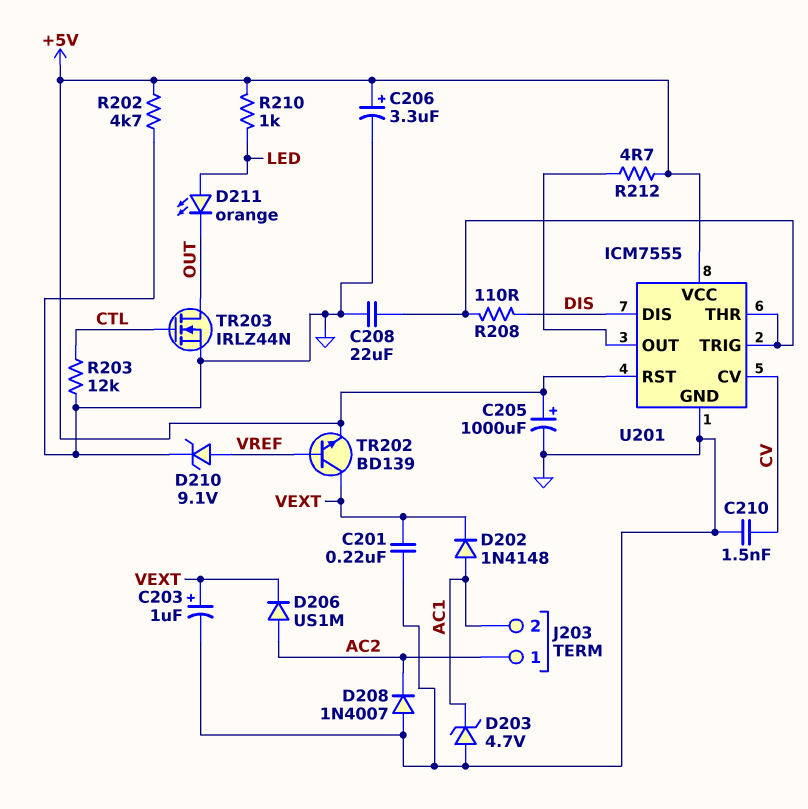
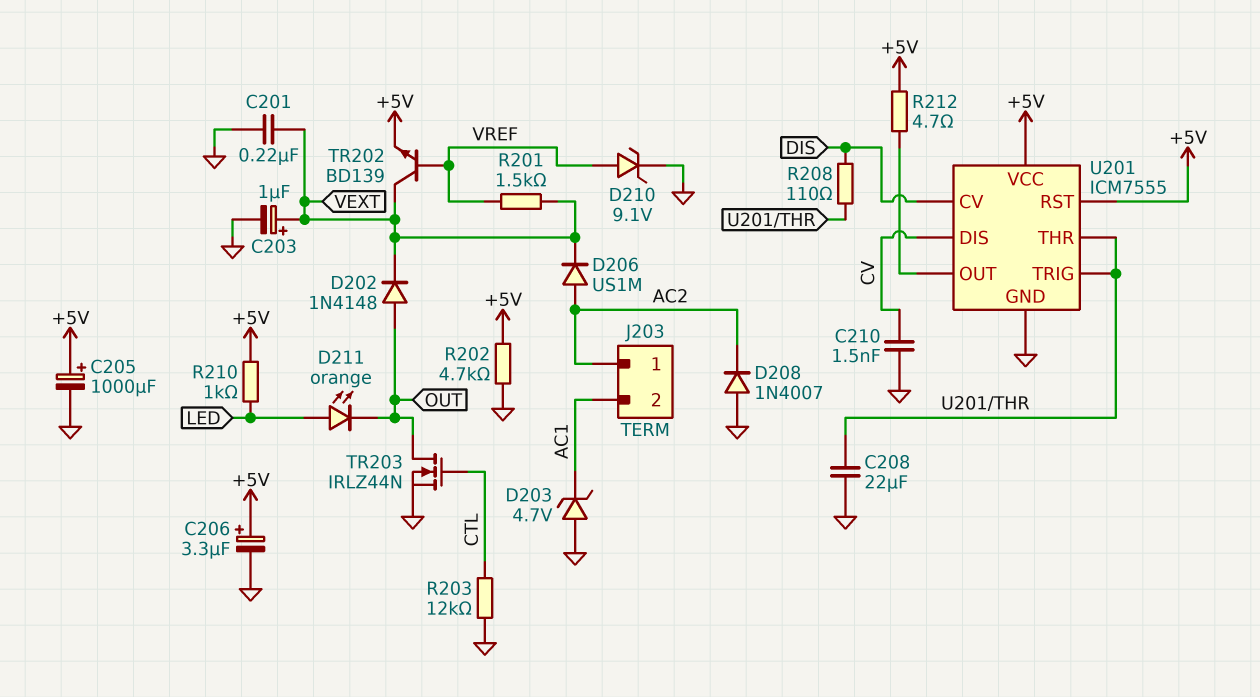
D202: diode 1N4148 (A AC1, K VEXT) -> diode 1N4148 (A OUT, K VEXT)
R201: none -> 1.5k (VEXT, VREF)
U201 pin CV: CV -> DIS
U201 pin DIS: DIS -> CV

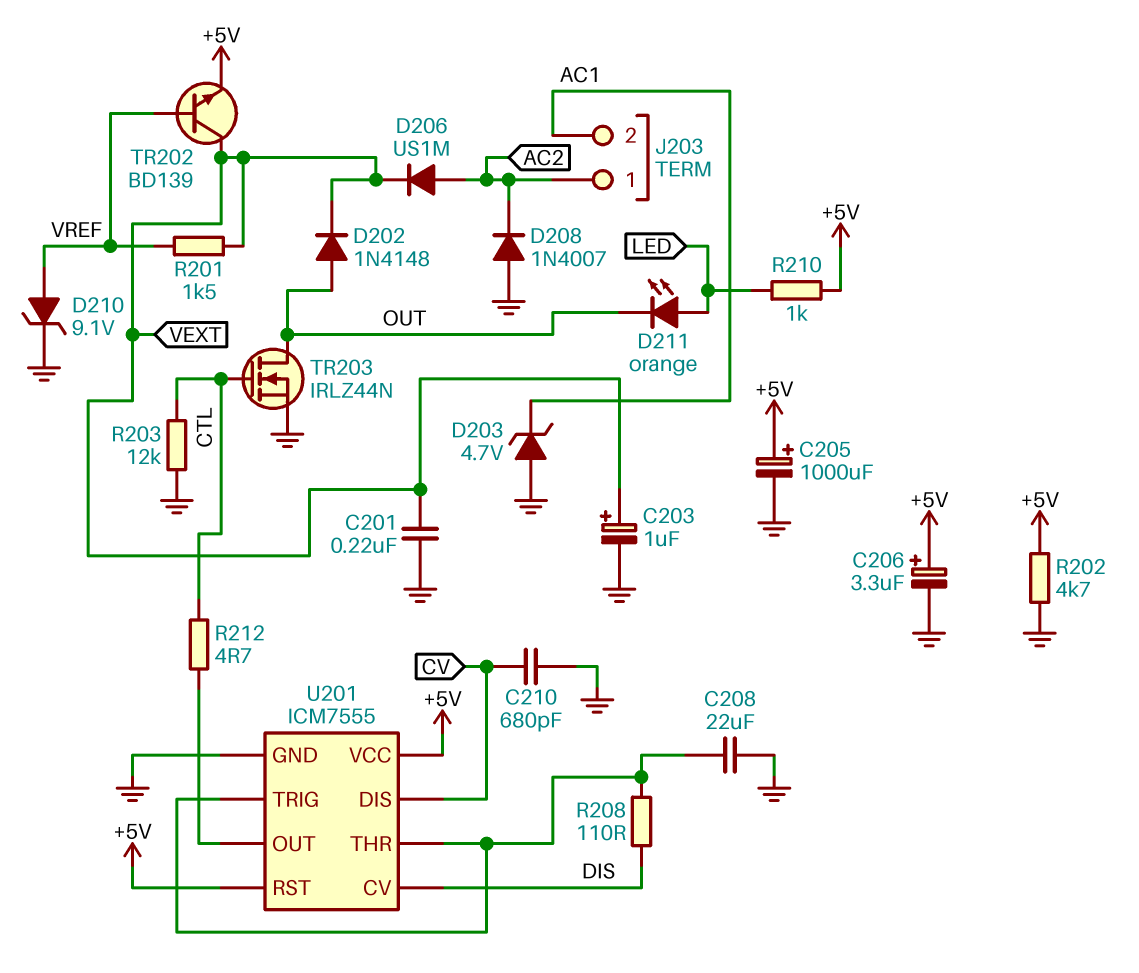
C210: 1.5nF (CV, GND) -> 680pF (CV, GND)
R212: 4.7 (+5V, U201/OUT) -> 4.7 (CTL, U201/OUT)

